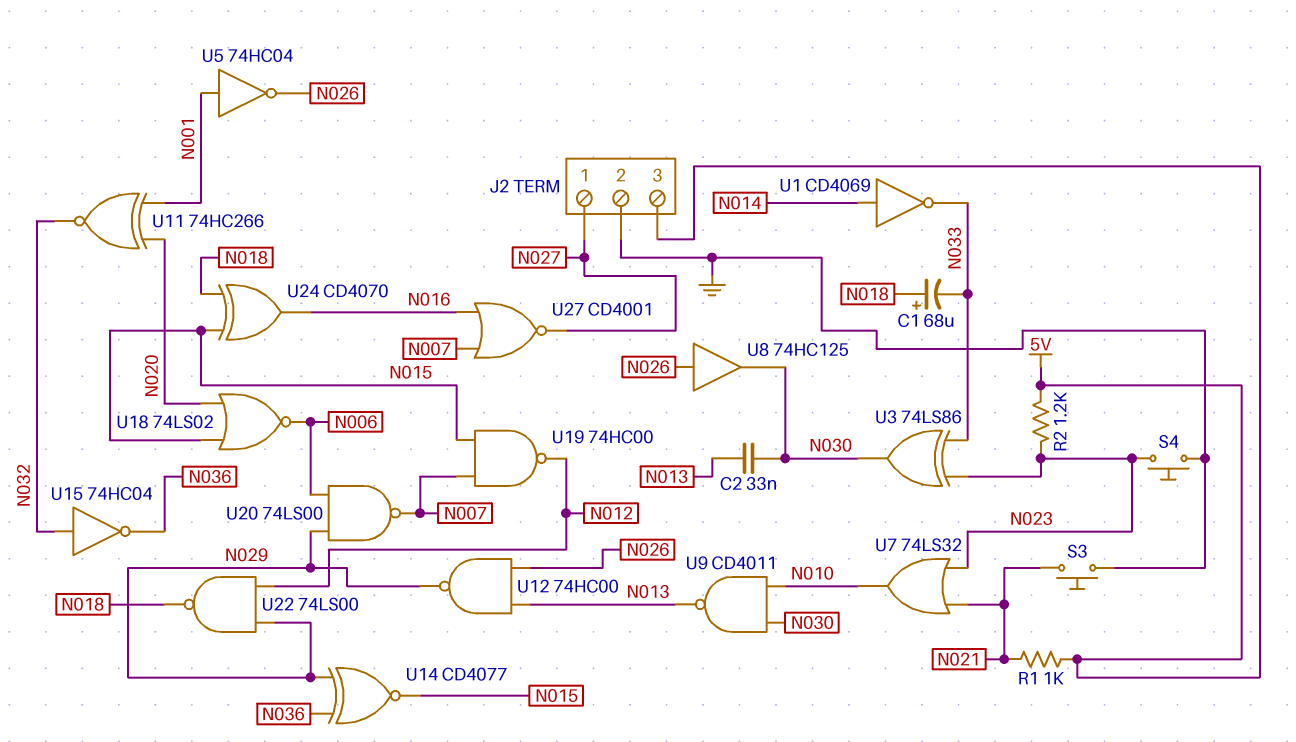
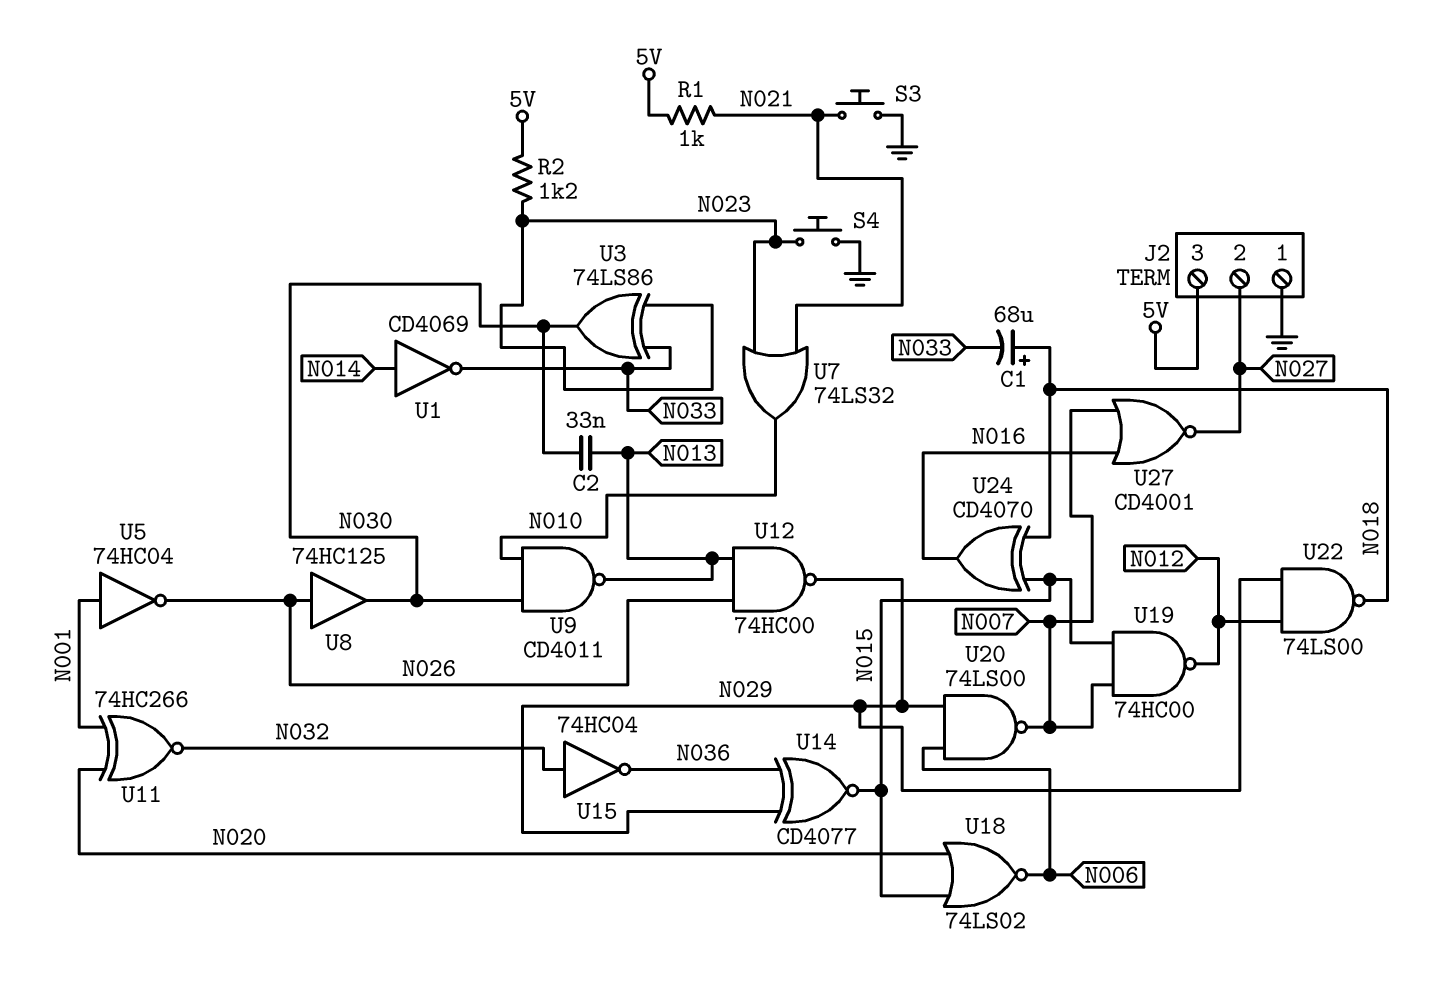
J2 pin 1: N027 -> GND
J2 pin 2: GND -> N027

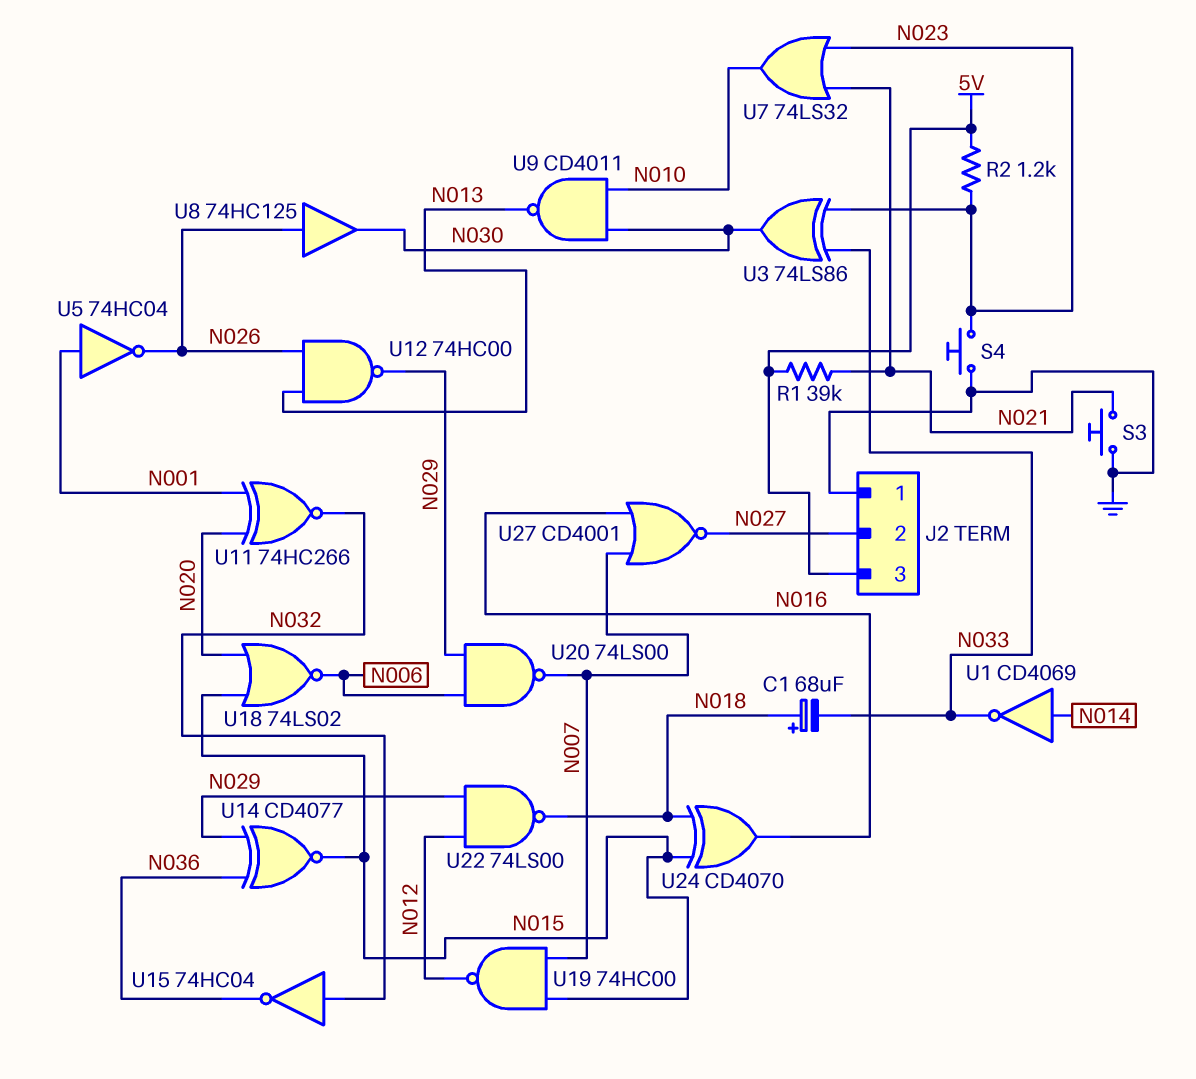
C2: 33nF (N013, N030) -> none
R1: 1k (5V, N021) -> 39k (5V, N021)

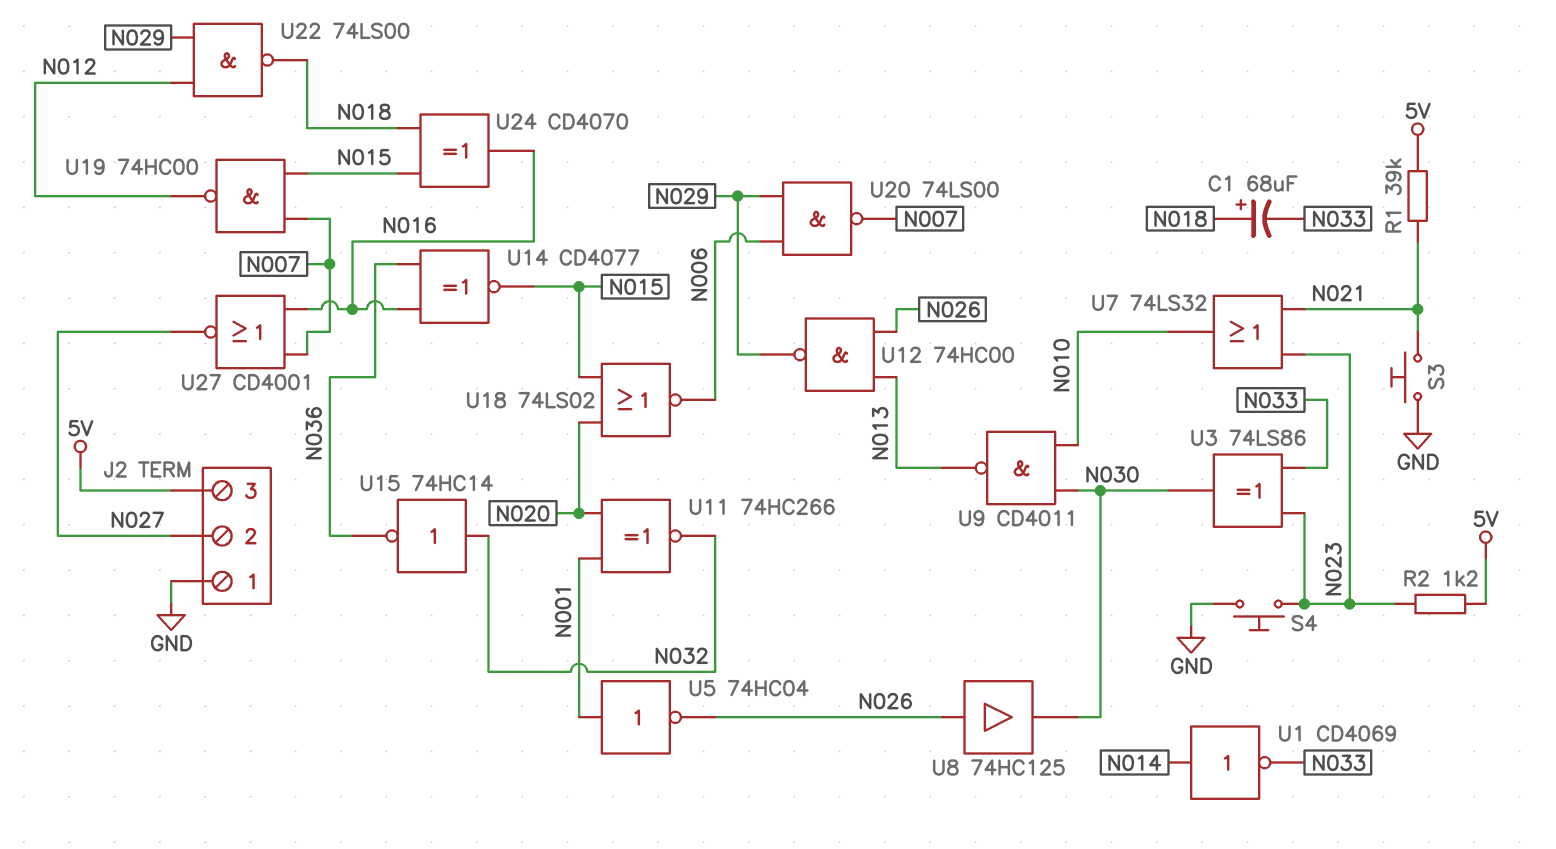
U14: XNOR CD4077 (in N029, in N036, out N015) -> XNOR CD4077 (in N016, in N036, out N015)
U15: NOT 74HC04 (in N032, out N036) -> NOT 74HC14 (in N032, out N036)

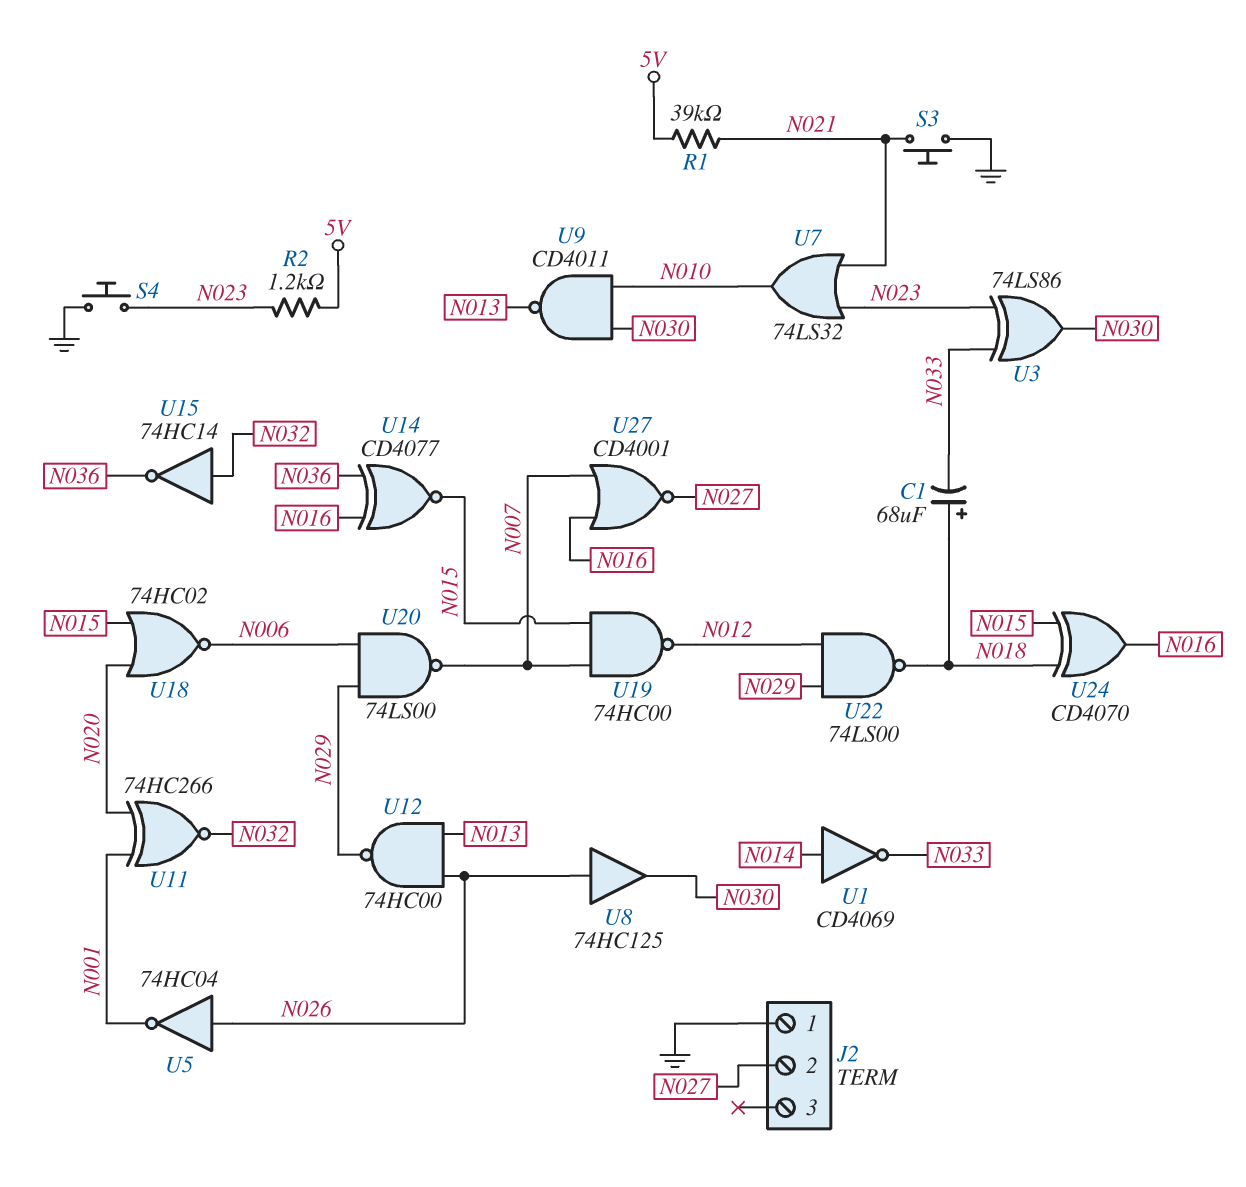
J2 pin 3: 5V -> none
U5: NOT 74HC04 (in N001, out N026) -> NOT 74HC04 (in N026, out N001)
U18: NOR 74LS02 (in N015, in N020, out N006) -> NOR 74HC02 (in N015, in N020, out N006)

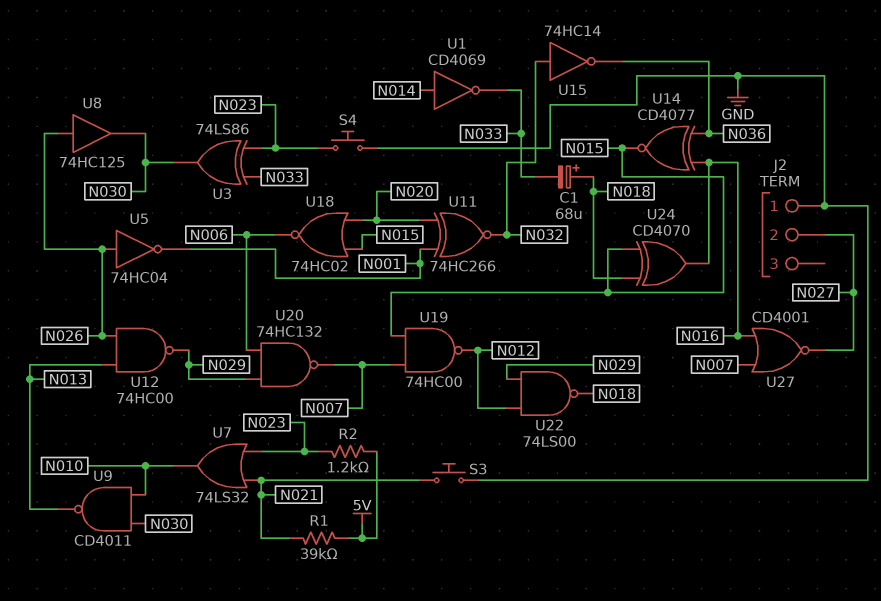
U20: NAND 74LS00 (in N006, in N029, out N007) -> NAND 74HC132 (in N006, in N029, out N007)

